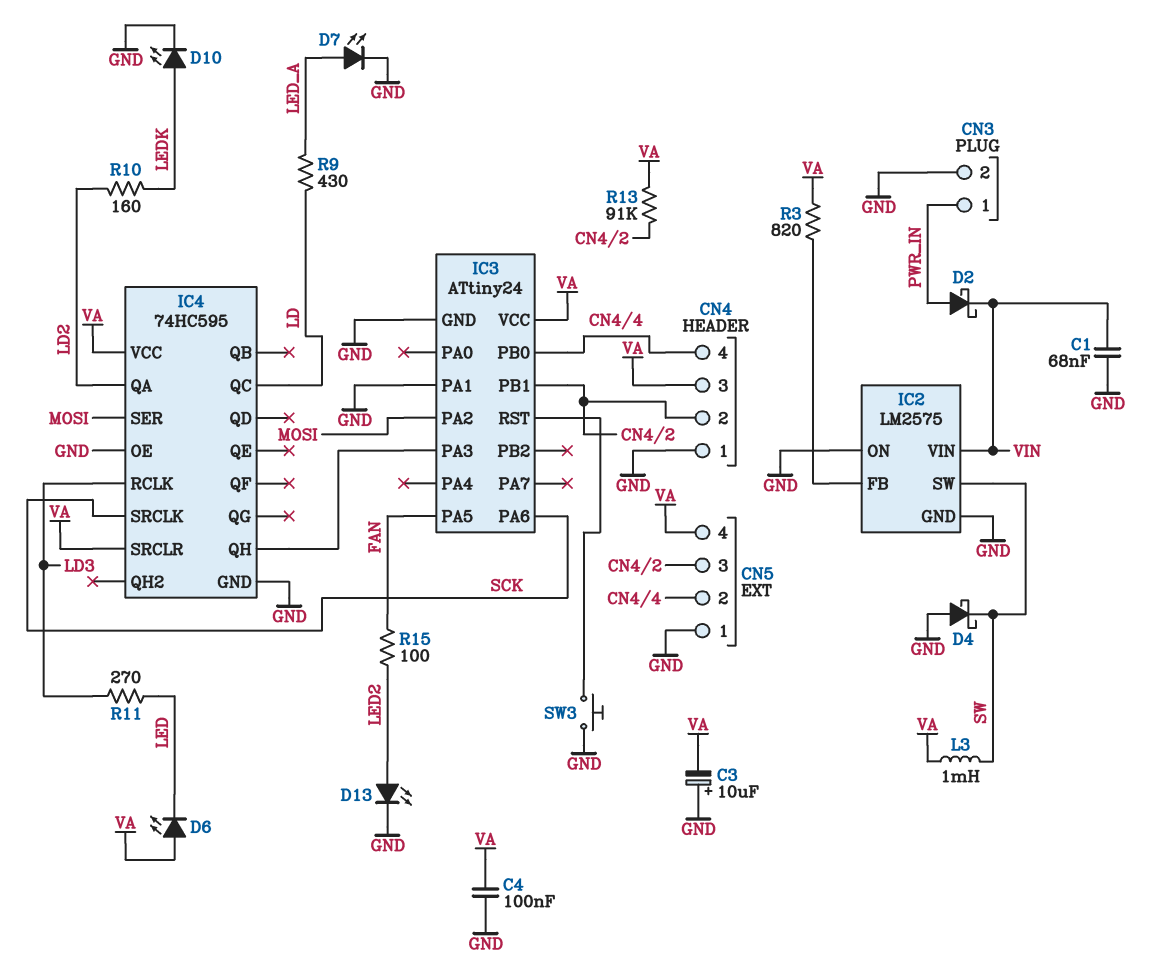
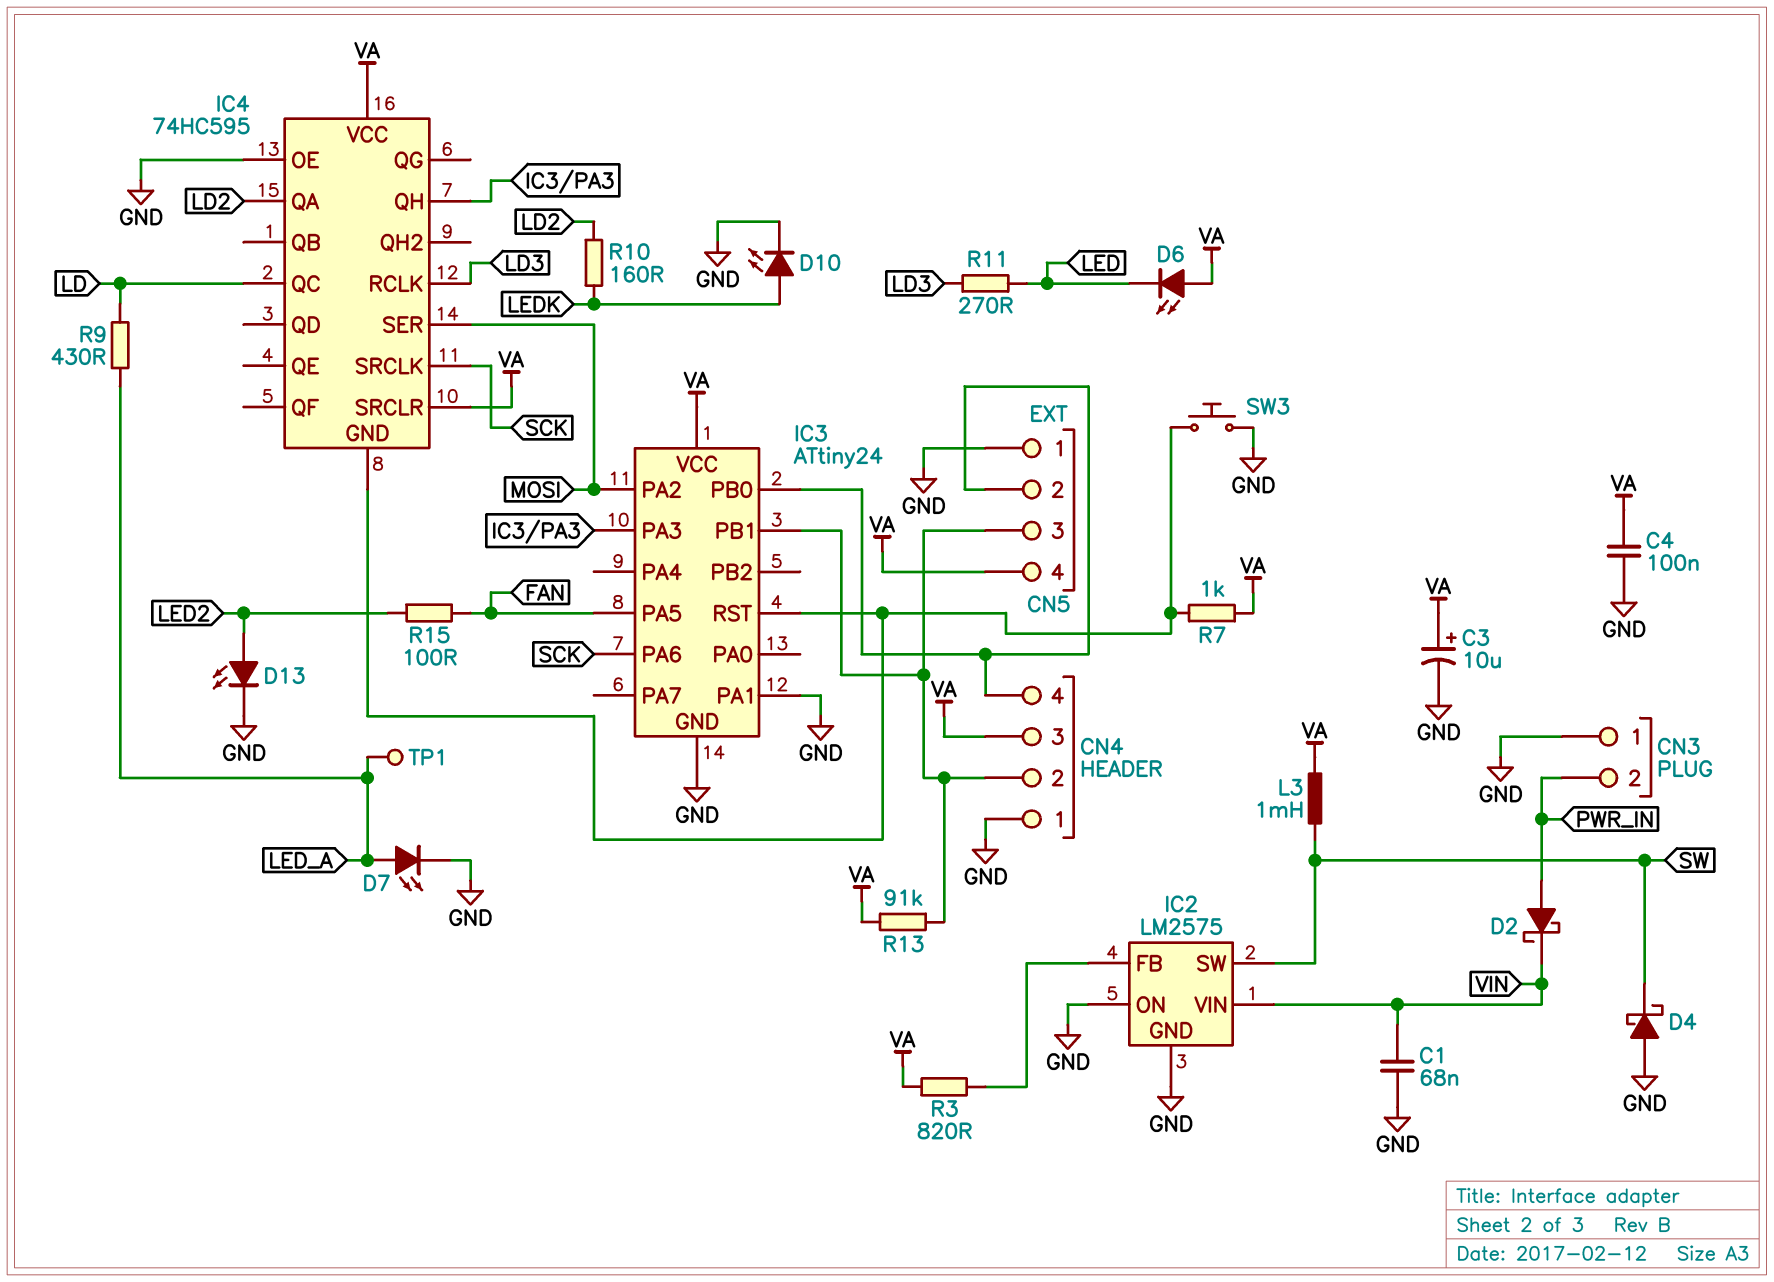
C3: 10uF (plus GND, minus VA) -> 10uF (plus VA, minus GND)
CN3 pin 1: PWR_IN -> GND
CN3 pin 2: GND -> PWR_IN
IC4 pin GND: GND -> IC3/RST
R7: none -> 1k (IC3/RST, VA)
TP1: none -> test point (LED_A)

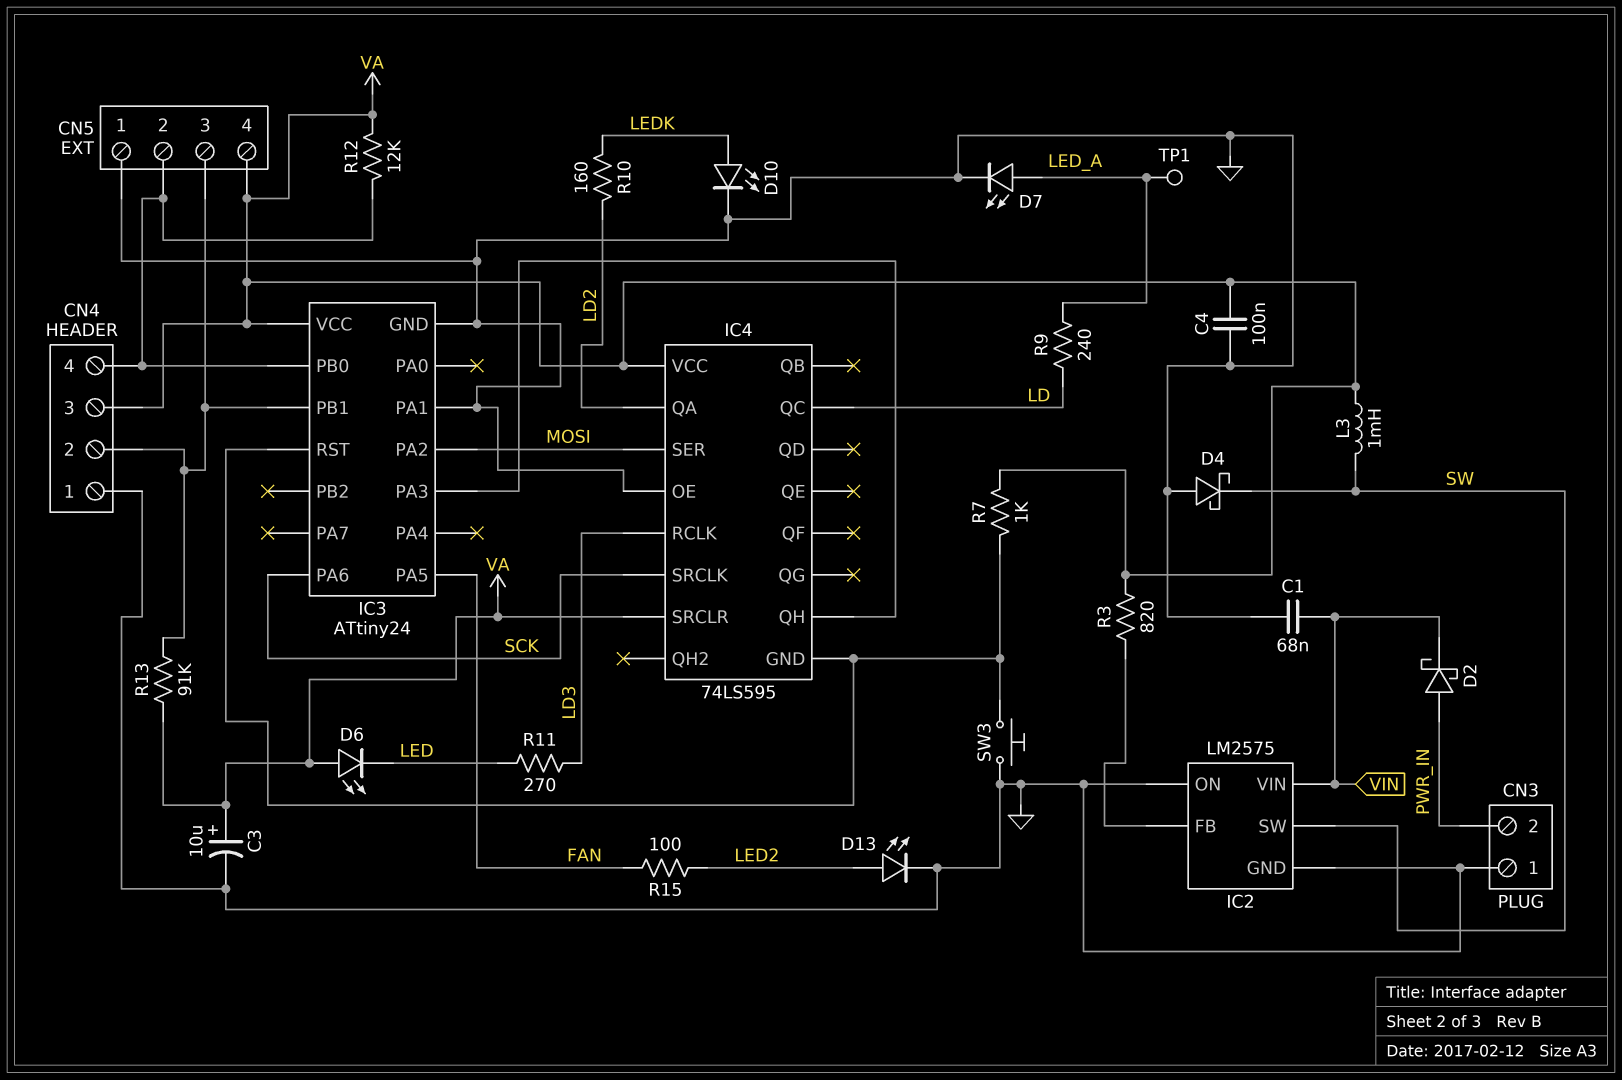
IC4: 74HC595 -> 74LS595
R9: 430 (LD, LED_A) -> 240 (LD, LED_A)
R12: none -> 12k (CN4/4, VA)

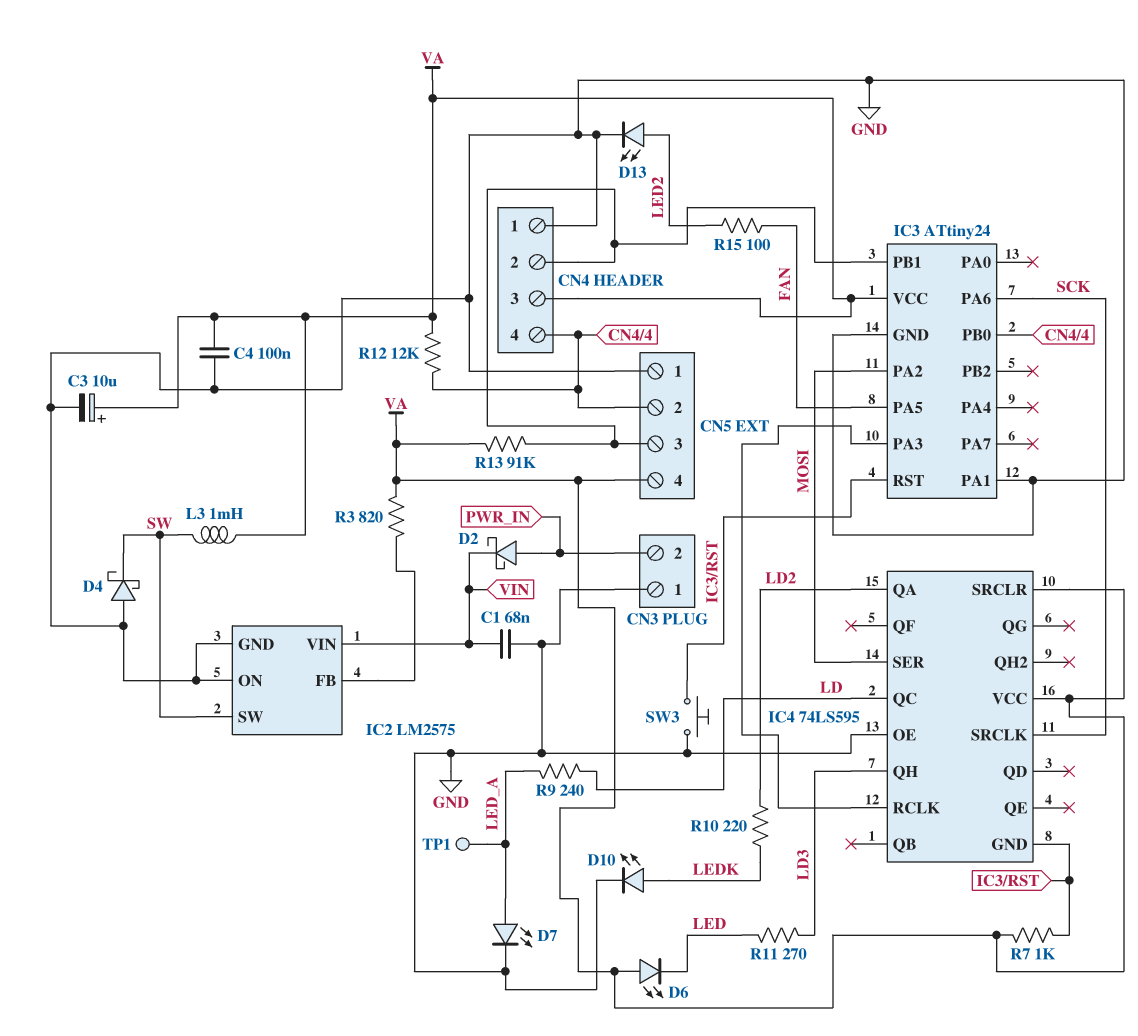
IC4 pin QH: IC3/PA3 -> LD3
IC4 pin RCLK: LD3 -> IC3/PA3
R10: 160 (LD2, LEDK) -> 220 (LD2, LEDK)

